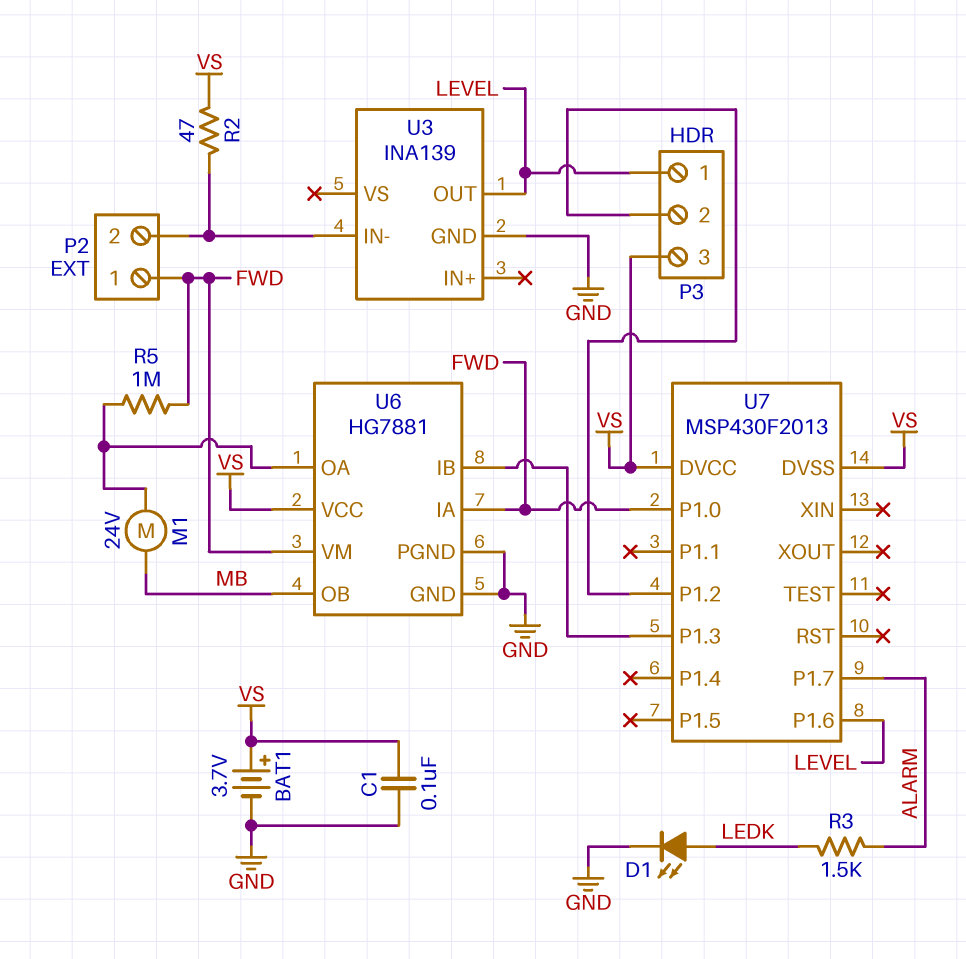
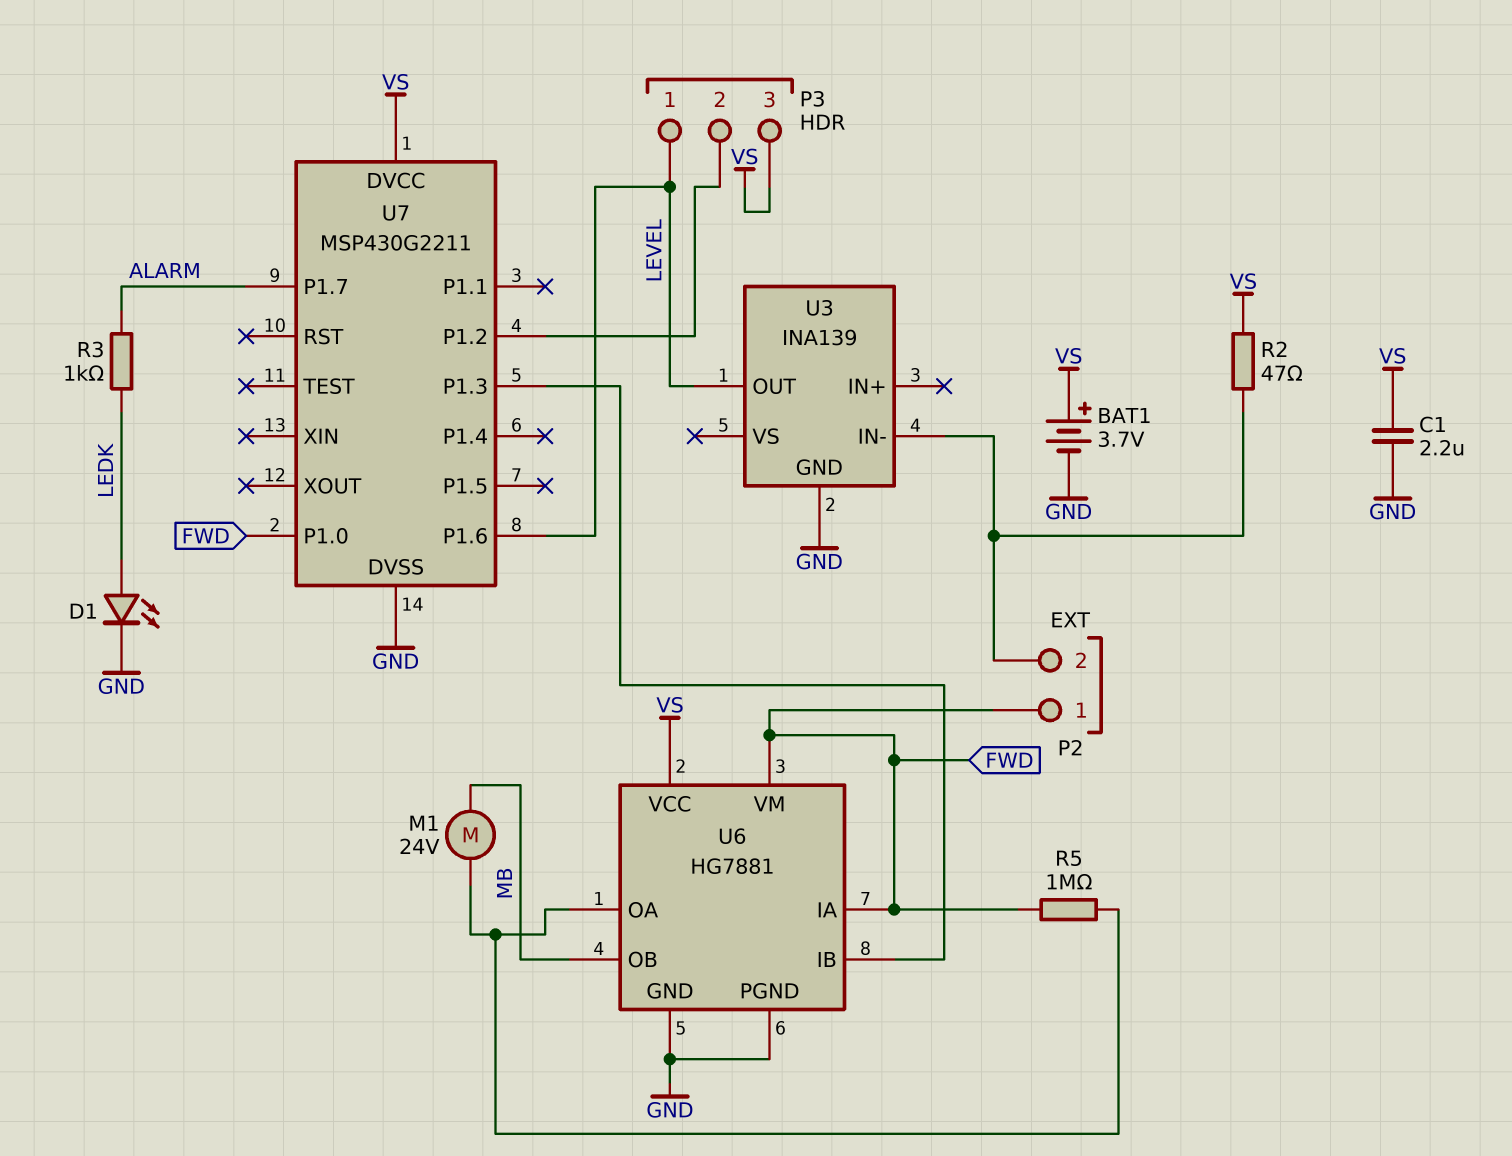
C1: 100nF (GND, VS) -> 2.2uF (GND, VS)
R3: 1.5k (ALARM, LEDK) -> 1k (ALARM, LEDK)
U7: MSP430F2013 -> MSP430G2211
U7 pin DVSS: VS -> GND

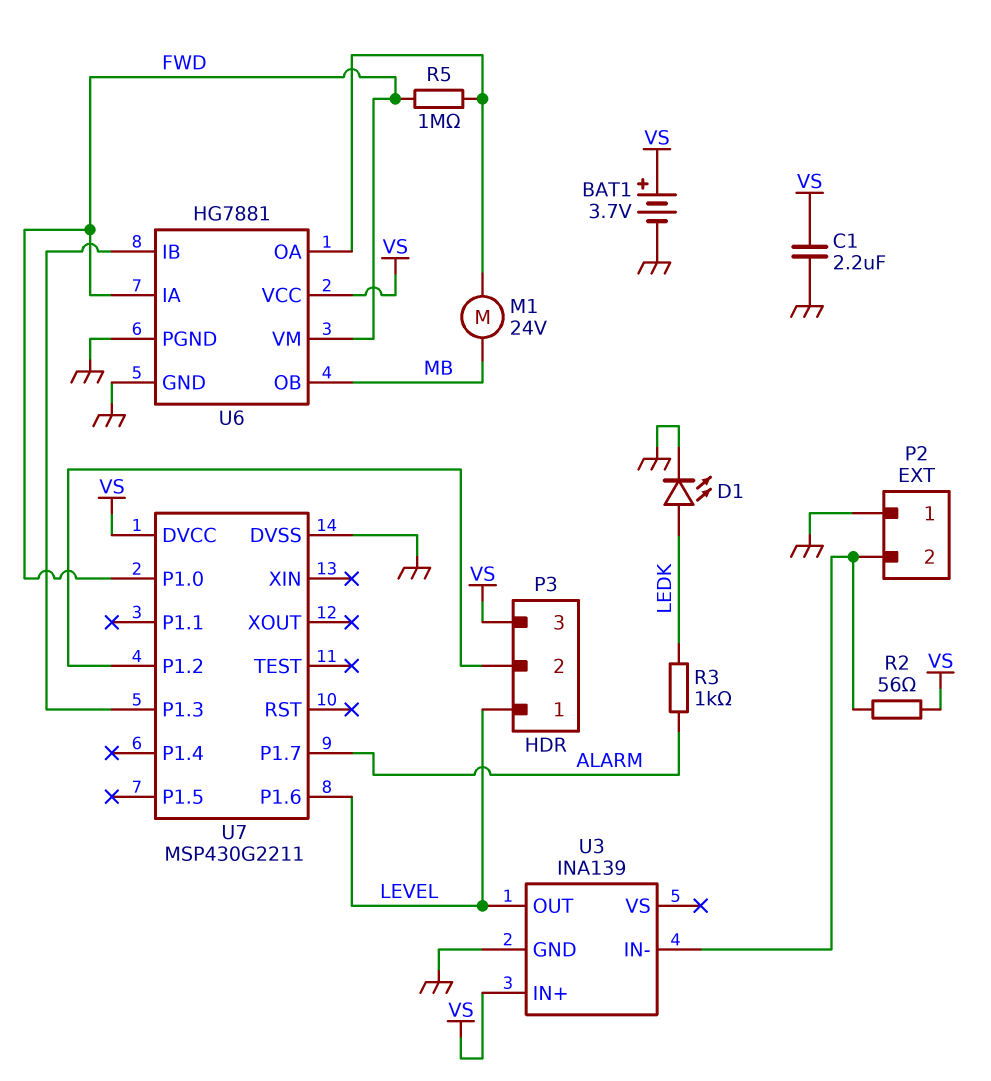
P2 pin 1: FWD -> GND
R2: 47 (P2/2, VS) -> 56 (P2/2, VS)
U3 pin IN+: none -> VS

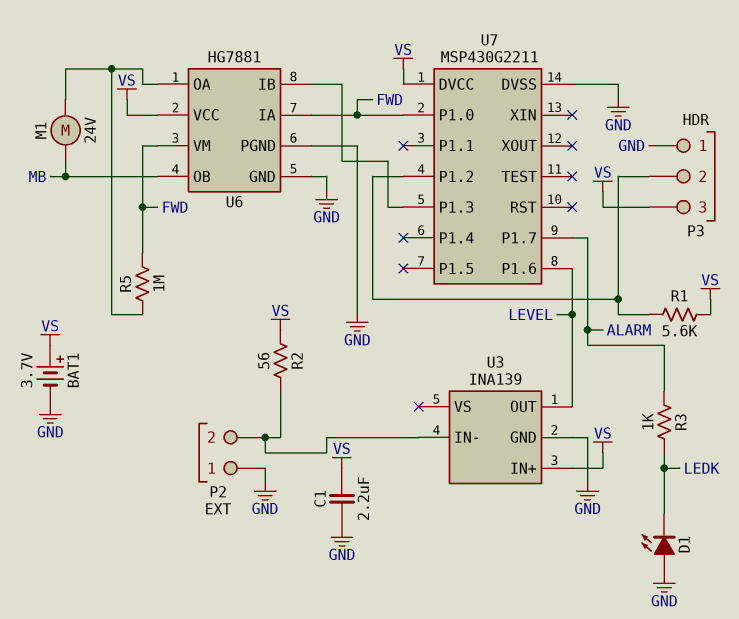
D1: LED (A LEDK, K GND) -> LED (A GND, K LEDK)
P3 pin 1: LEVEL -> GND
R1: none -> 5.6k (P3/2, VS)

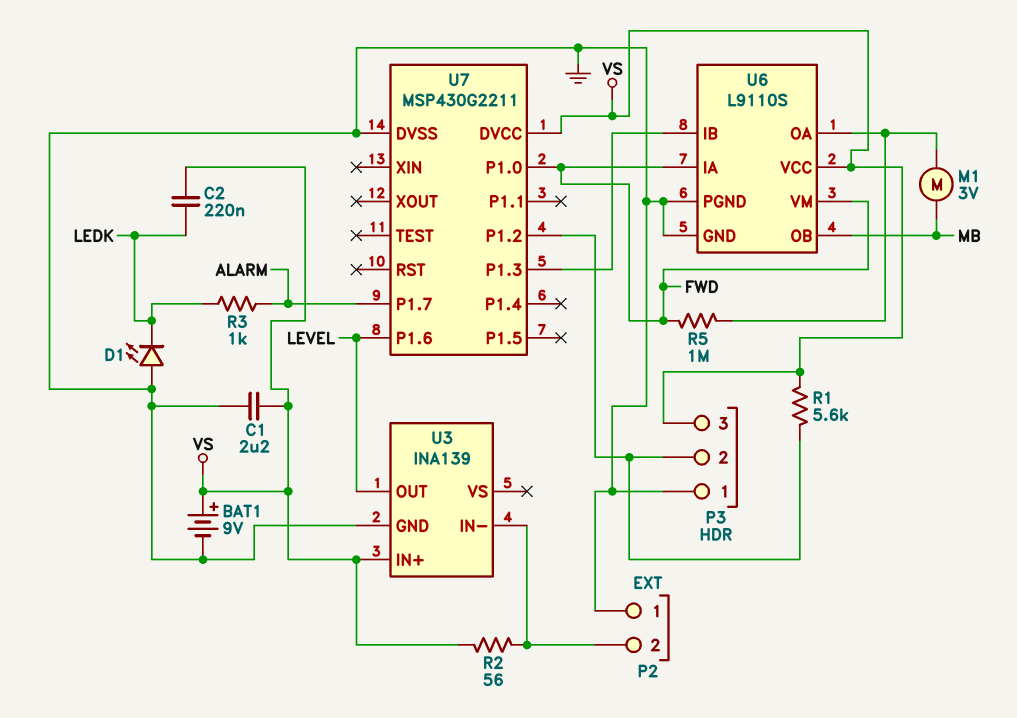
BAT1: 3.7V (plus VS, minus GND) -> 9V (plus VS, minus GND)
C2: none -> 220nF (LEDK, VS)
M1: motor 24V (MB, U6/OA) -> motor 3V (MB, U6/OA)
U6: HG7881 -> L9110S

